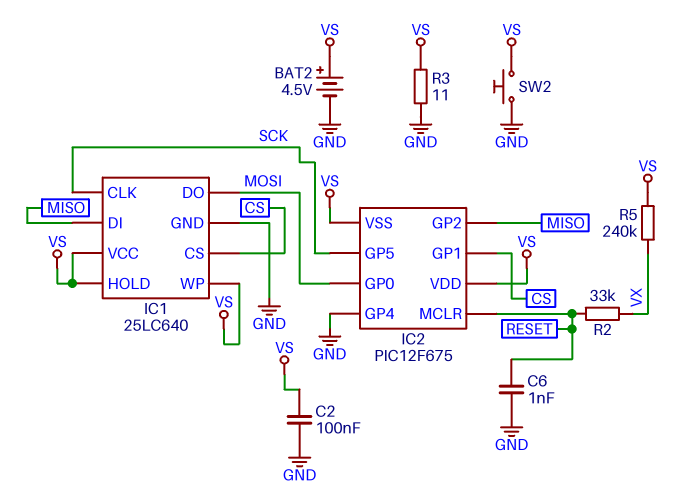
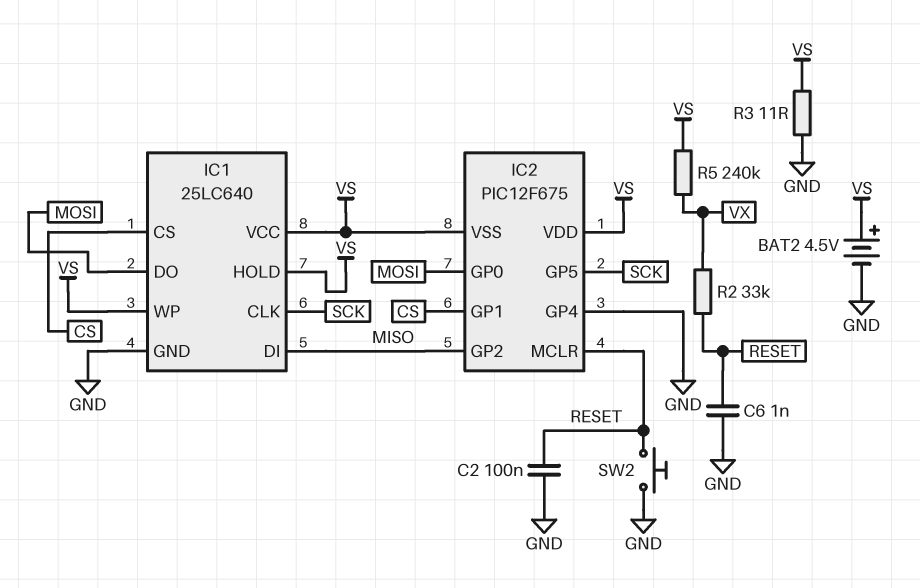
C2: 100nF (GND, VS) -> 100nF (GND, RESET)
SW2: button (GND, VS) -> button (GND, RESET)

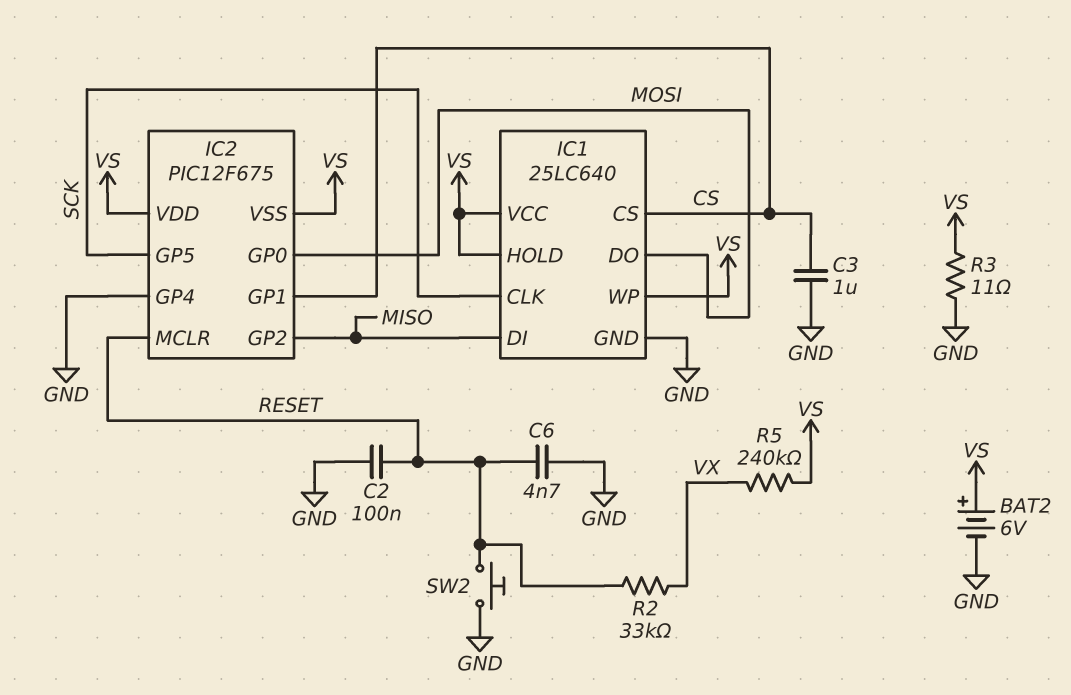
BAT2: 4.5V (plus VS, minus GND) -> 6V (plus VS, minus GND)
C3: none -> 1uF (CS, GND)
C6: 1nF (GND, RESET) -> 4.7nF (GND, RESET)

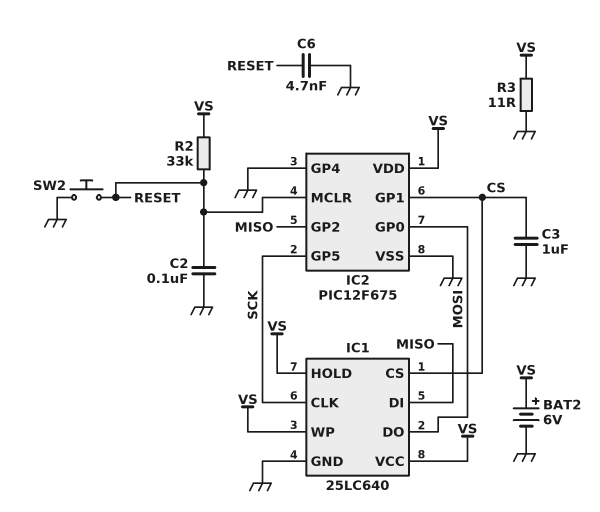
IC2 pin VSS: VS -> GND
R2: 33k (RESET, VX) -> 33k (RESET, VS)
R5: 240k (VS, VX) -> none

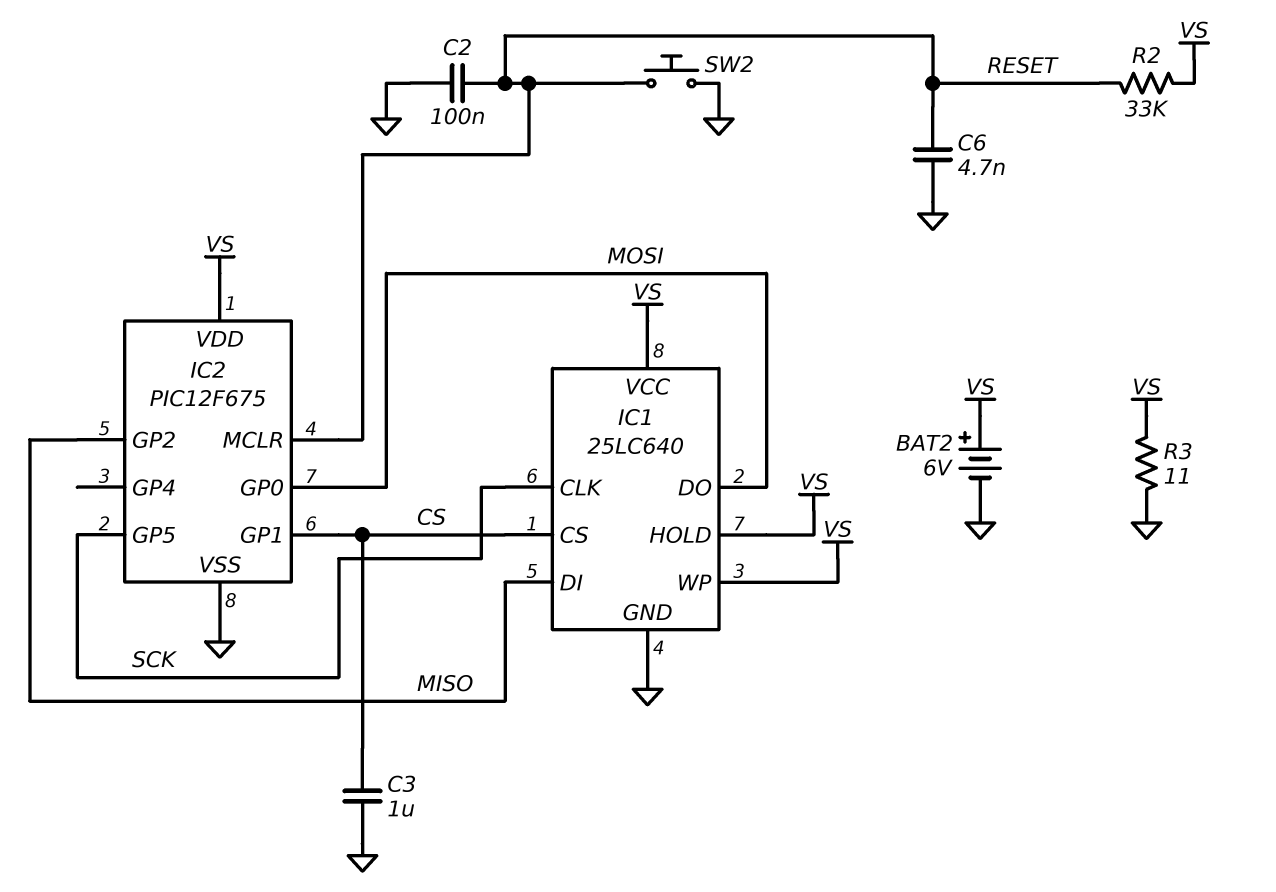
IC2 pin GP4: GND -> none

